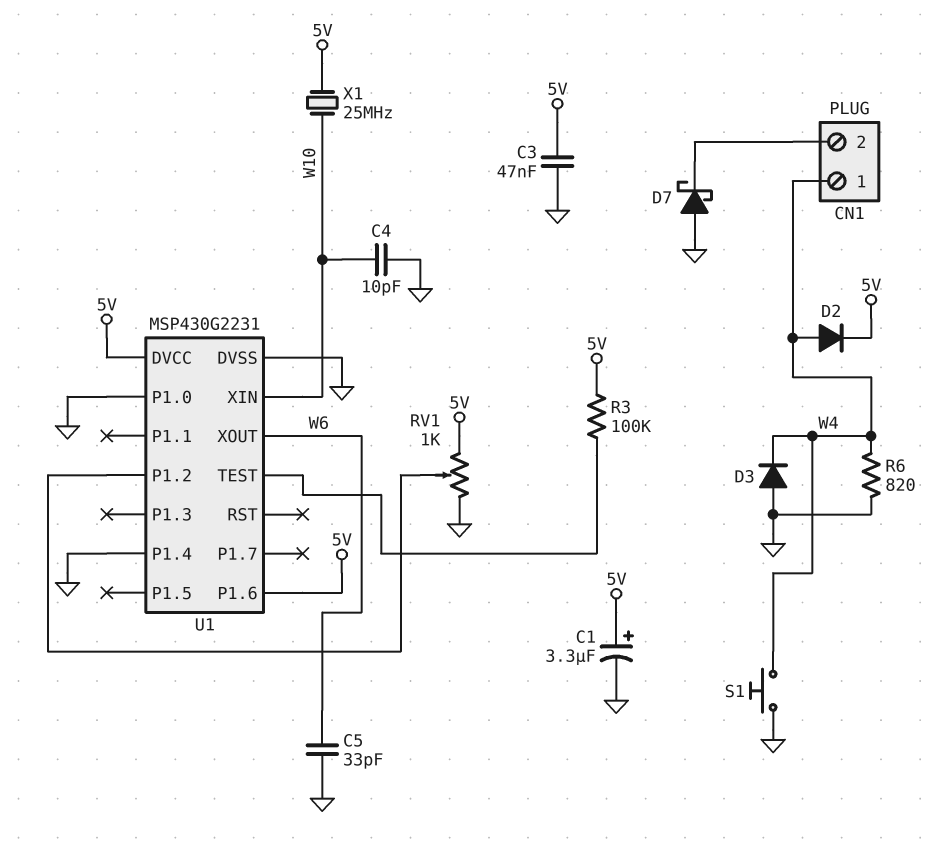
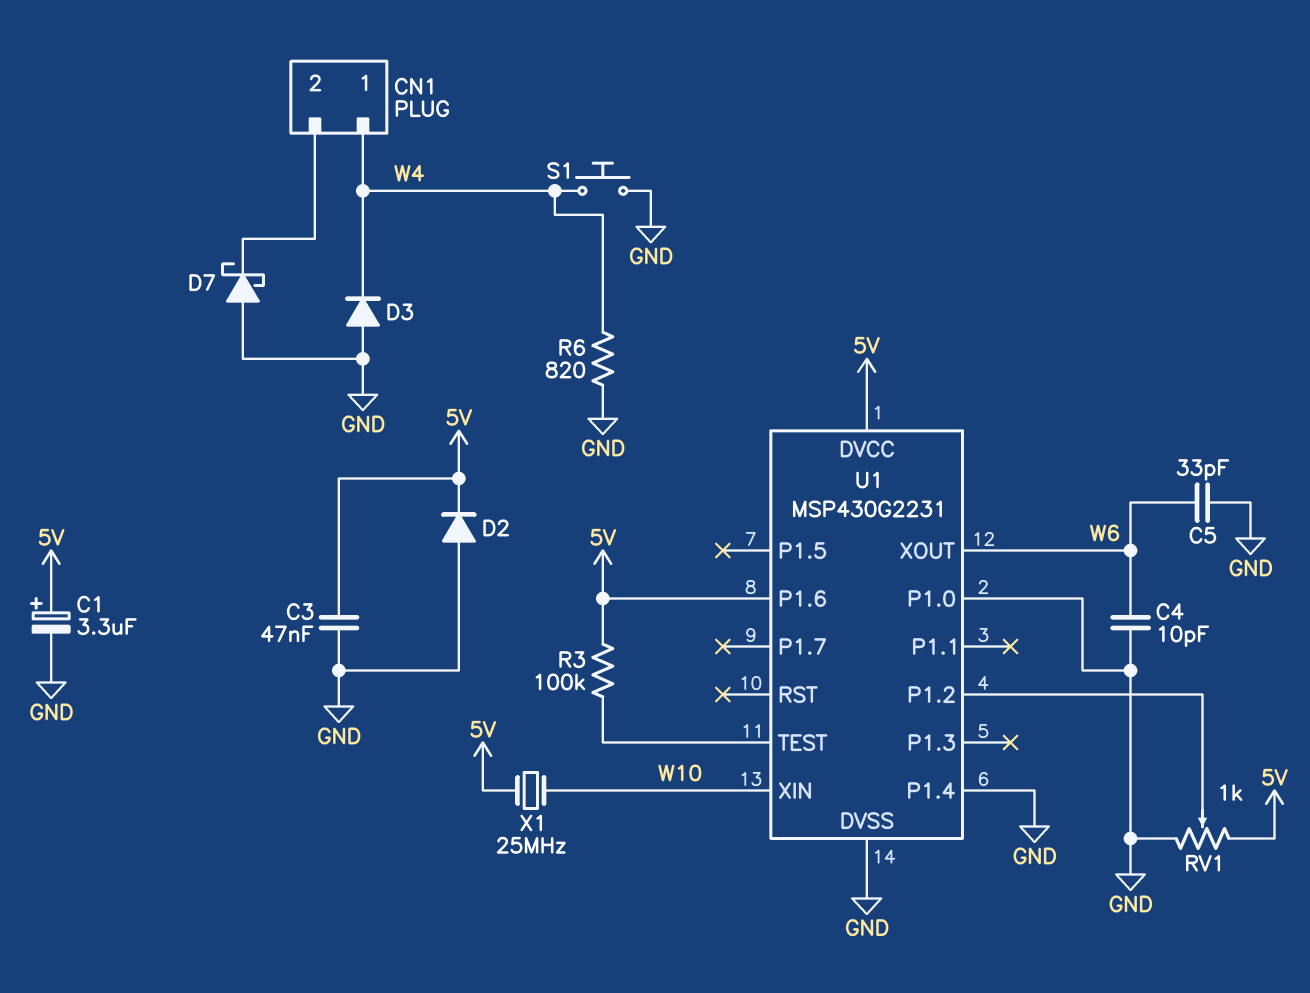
C4: 10pF (GND, W10) -> 10pF (GND, W6)
D2: diode (A W4, K 5V) -> diode (A GND, K 5V)

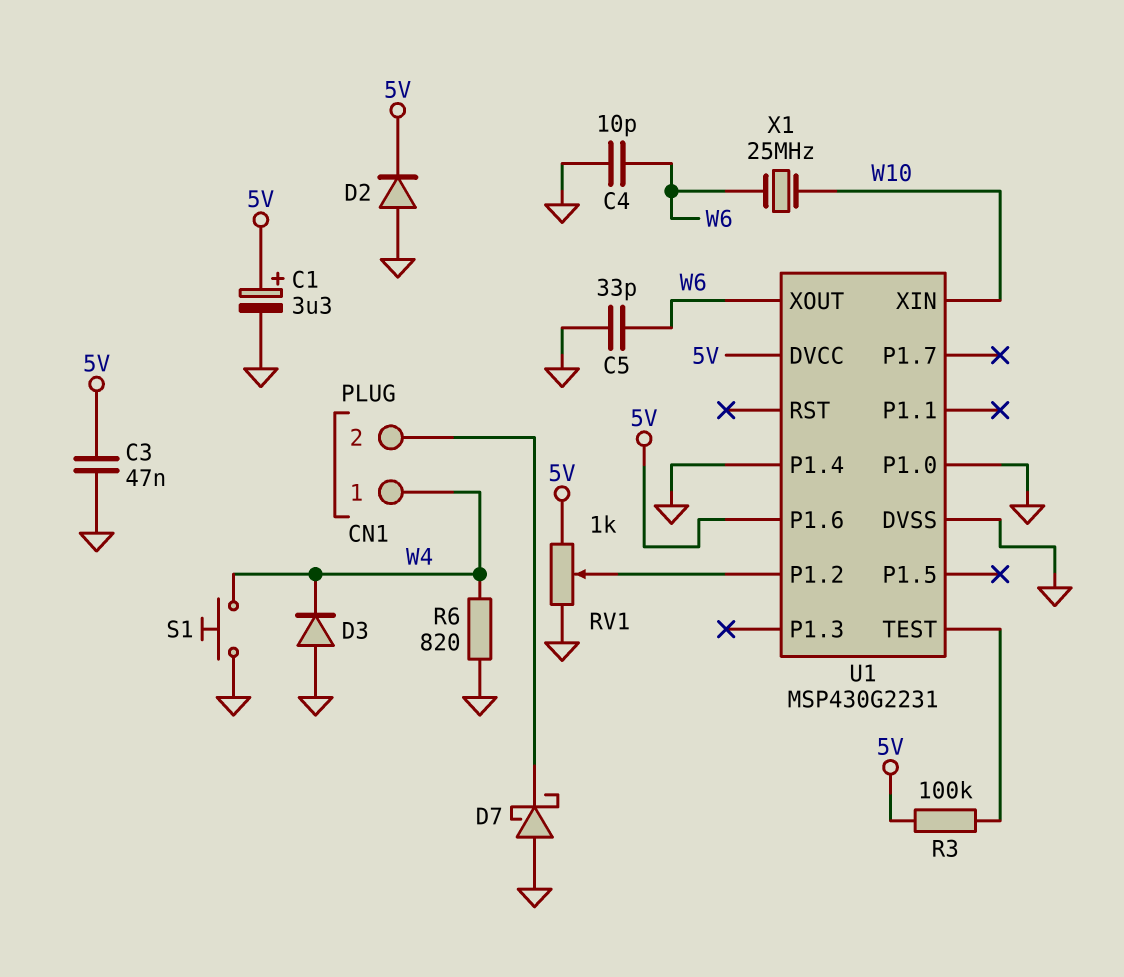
X1: 25MHz (5V, W10) -> 25MHz (W6, W10)

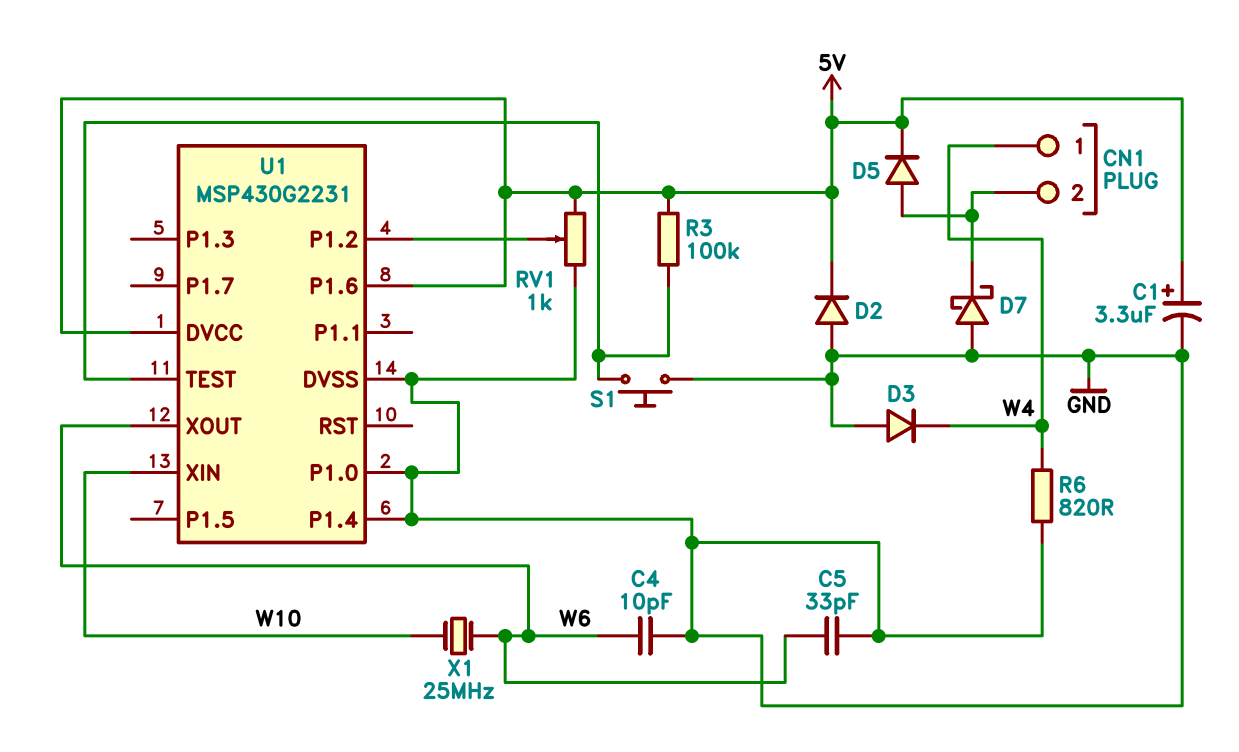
C3: 47nF (5V, GND) -> none
D5: none -> diode (A CN1/2, K 5V)
S1: button (GND, W4) -> button (GND, U1/TEST)

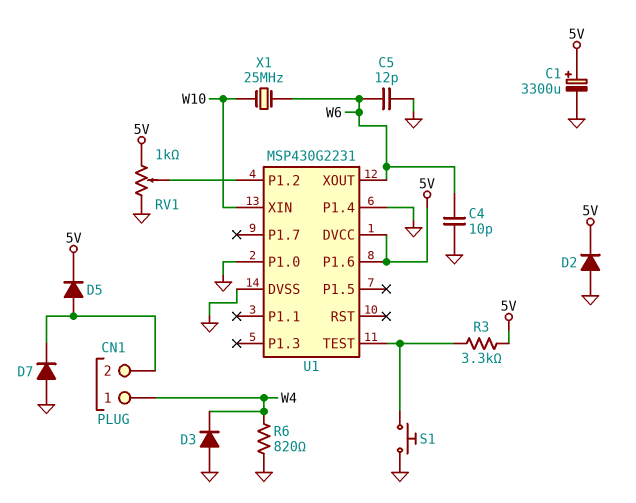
C1: 3.3uF (plus 5V, minus GND) -> 3300uF (plus 5V, minus GND)
C5: 33pF (GND, W6) -> 12pF (GND, W6)
D7: schottky (A GND, K CN1/2) -> diode (A GND, K CN1/2)
R3: 100k (5V, U1/TEST) -> 3.3k (5V, U1/TEST)

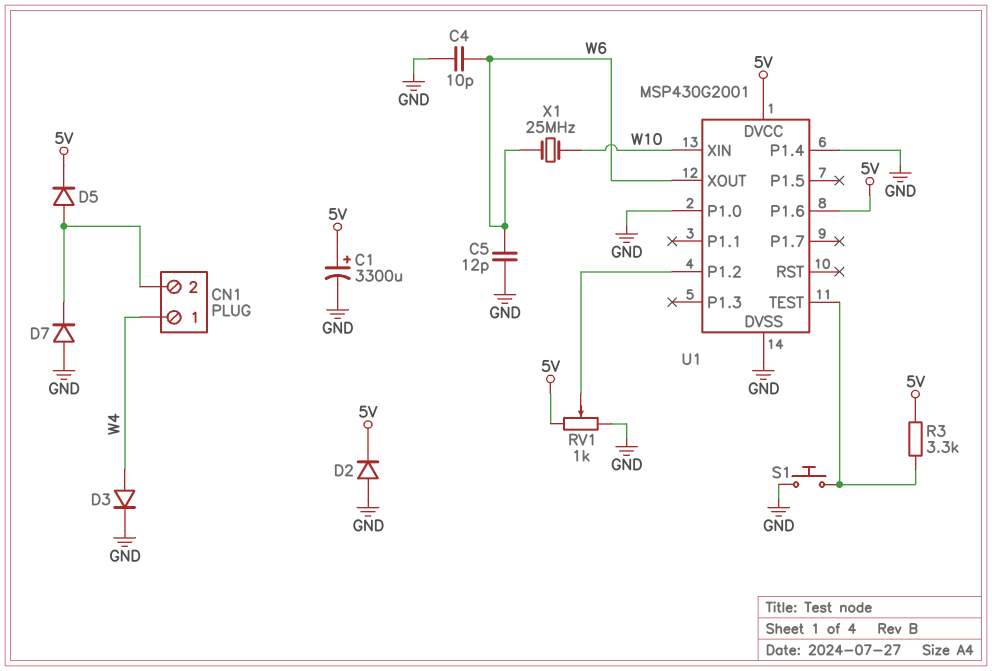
D3: diode (A GND, K W4) -> diode (A W4, K GND)
R6: 820 (GND, W4) -> none
U1: MSP430G2231 -> MSP430G2001

